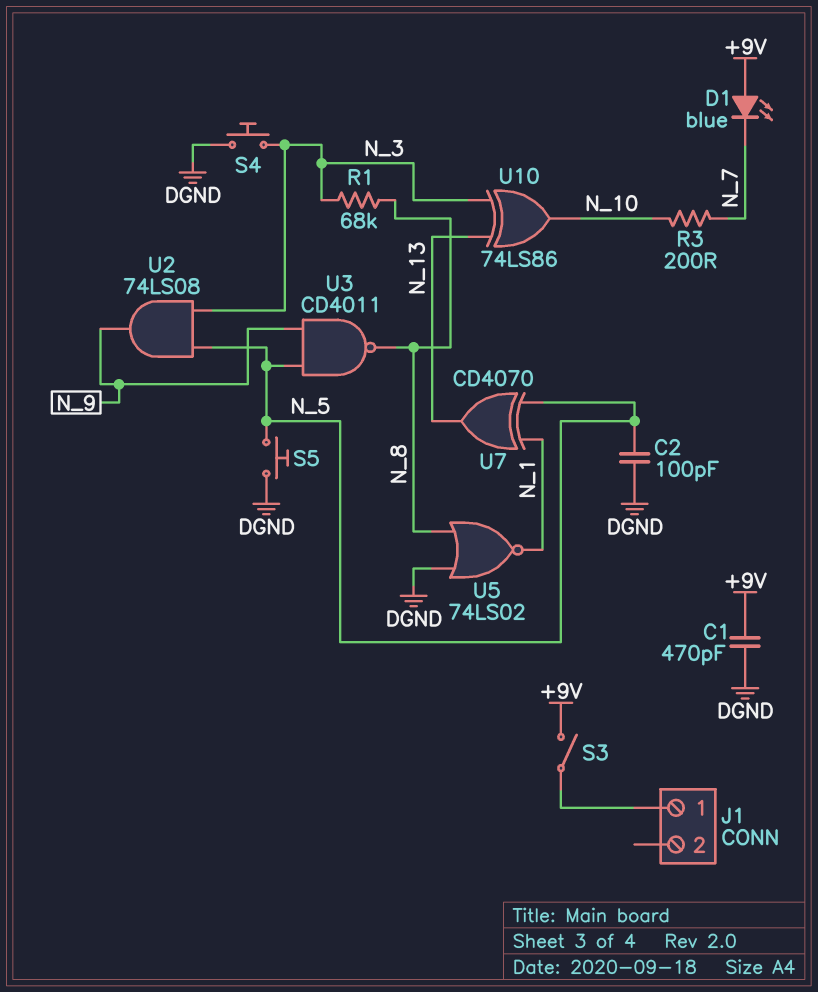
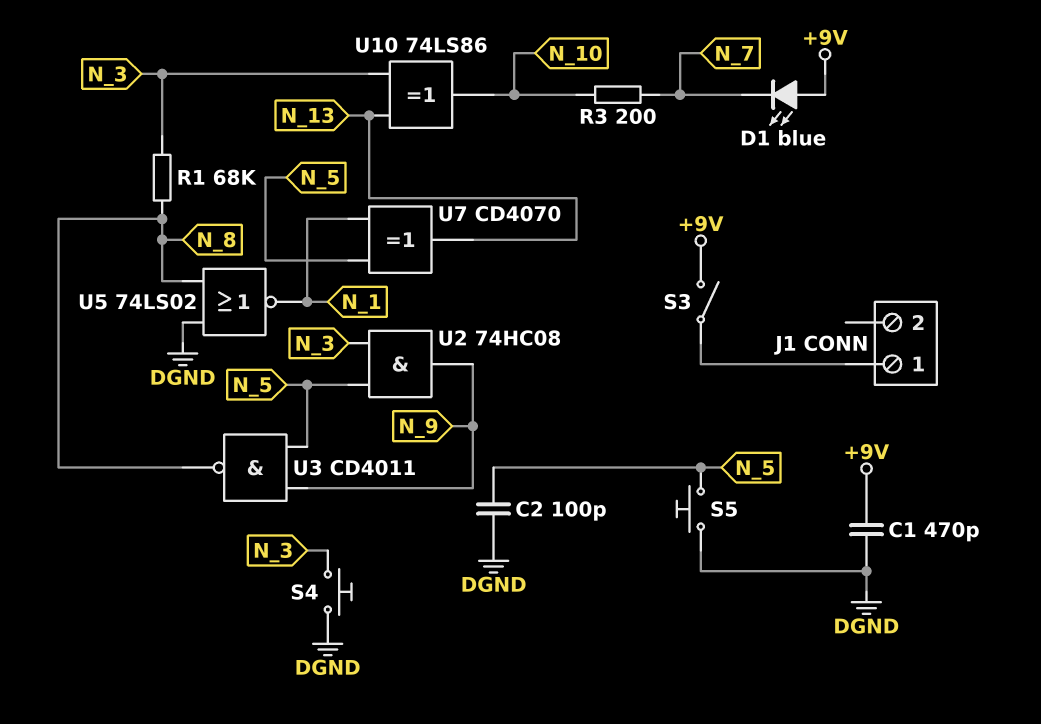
U2: AND 74LS08 (in N_3, in N_5, out N_9) -> AND 74HC08 (in N_3, in N_5, out N_9)

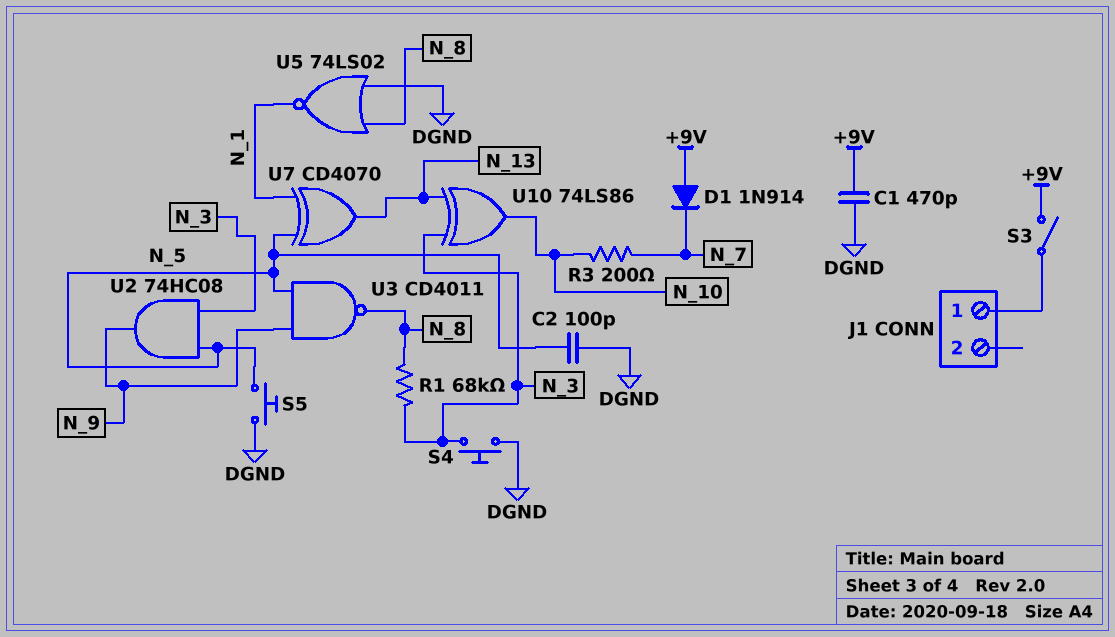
D1: LED blue (A +9V, K N_7) -> diode 1N914 (A +9V, K N_7)

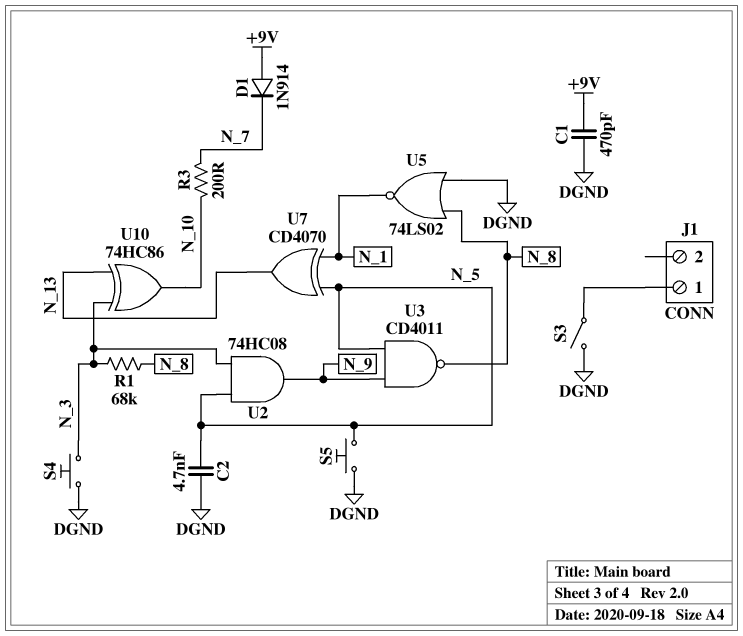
C2: 100pF (DGND, N_5) -> 4.7nF (DGND, N_5)
S3: switch (+9V, J1/1) -> switch (DGND, J1/1)
U10: XOR 74LS86 (in N_3, in N_13, out N_10) -> XOR 74HC86 (in N_3, in N_13, out N_10)

